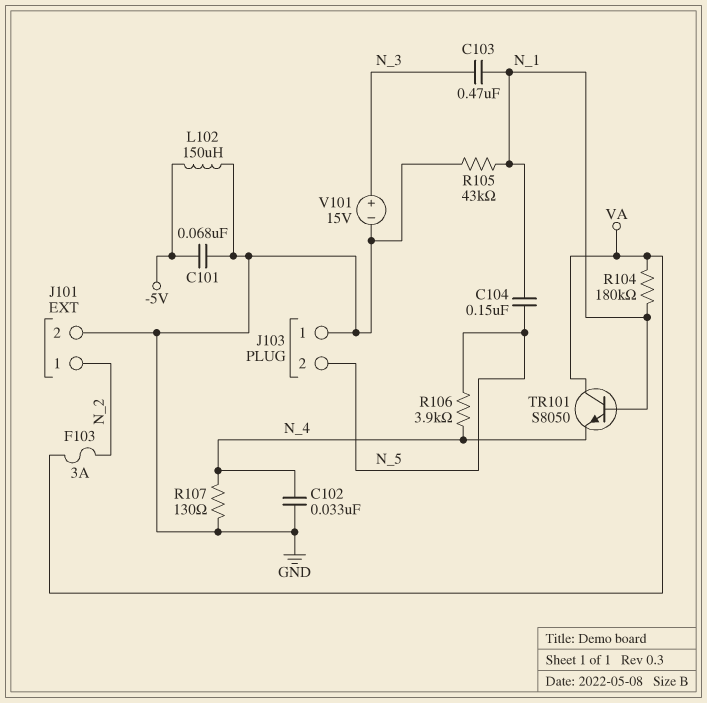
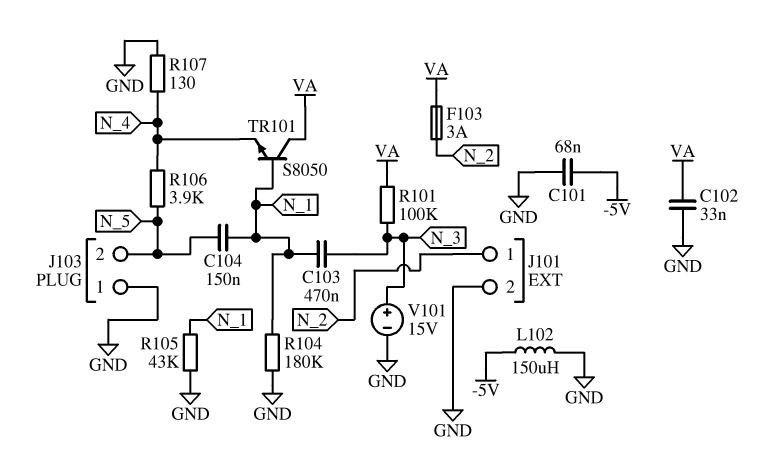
C102: 33nF (GND, N_4) -> 33nF (GND, VA)
R101: none -> 100k (N_3, VA)
R104: 180k (N_1, VA) -> 180k (GND, N_1)

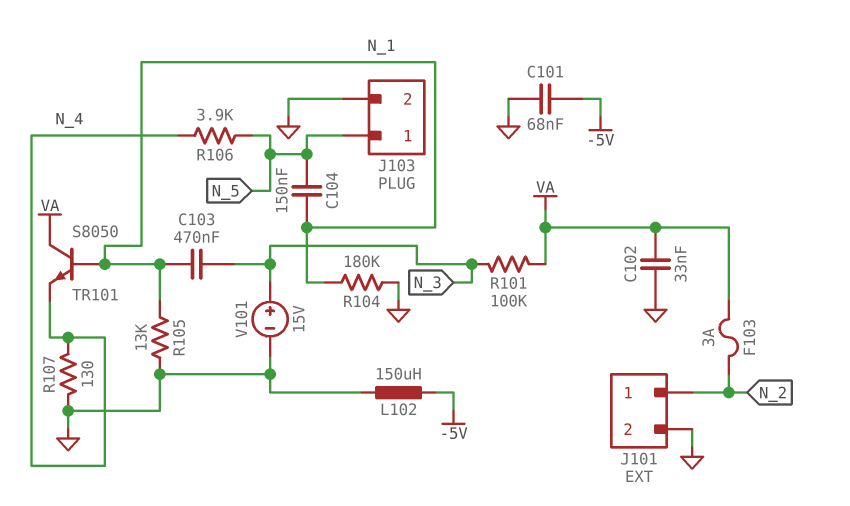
J103 pin 1: GND -> N_5
J103 pin 2: N_5 -> GND
R105: 43k (GND, N_1) -> 13k (GND, N_1)

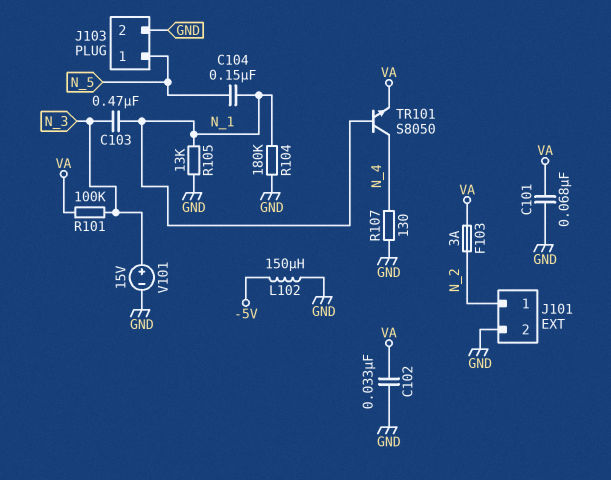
C101: 68nF (-5V, GND) -> 68nF (GND, VA)
R106: 3.9k (N_4, N_5) -> none
TR101: NPN S8050 (B N_1, C VA, E N_4) -> NPN S8050 (B N_1, C N_4, E VA)

